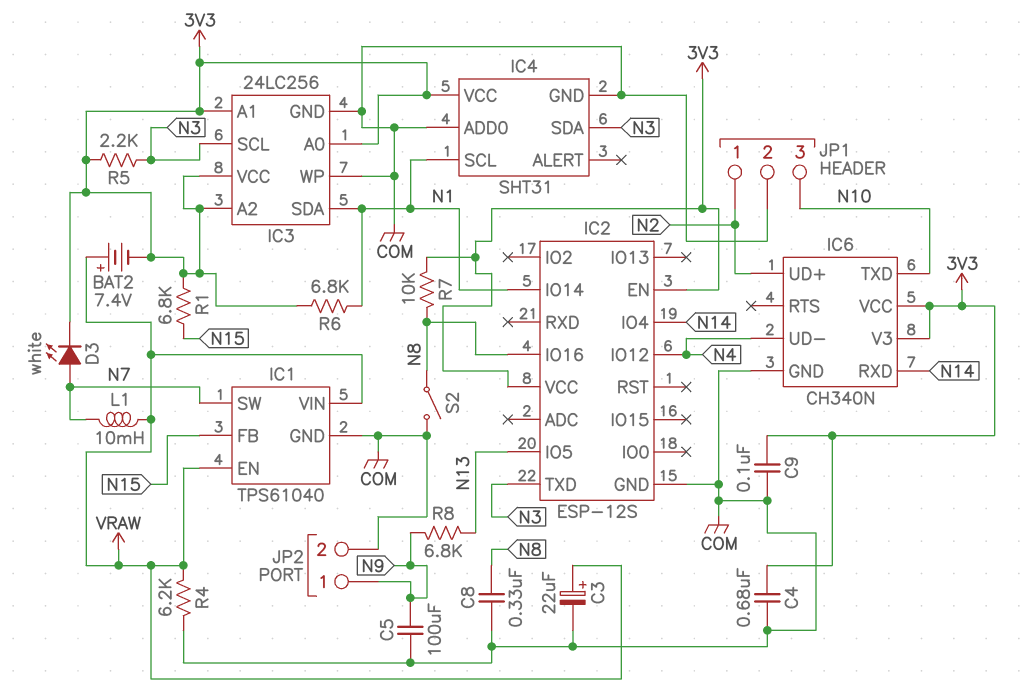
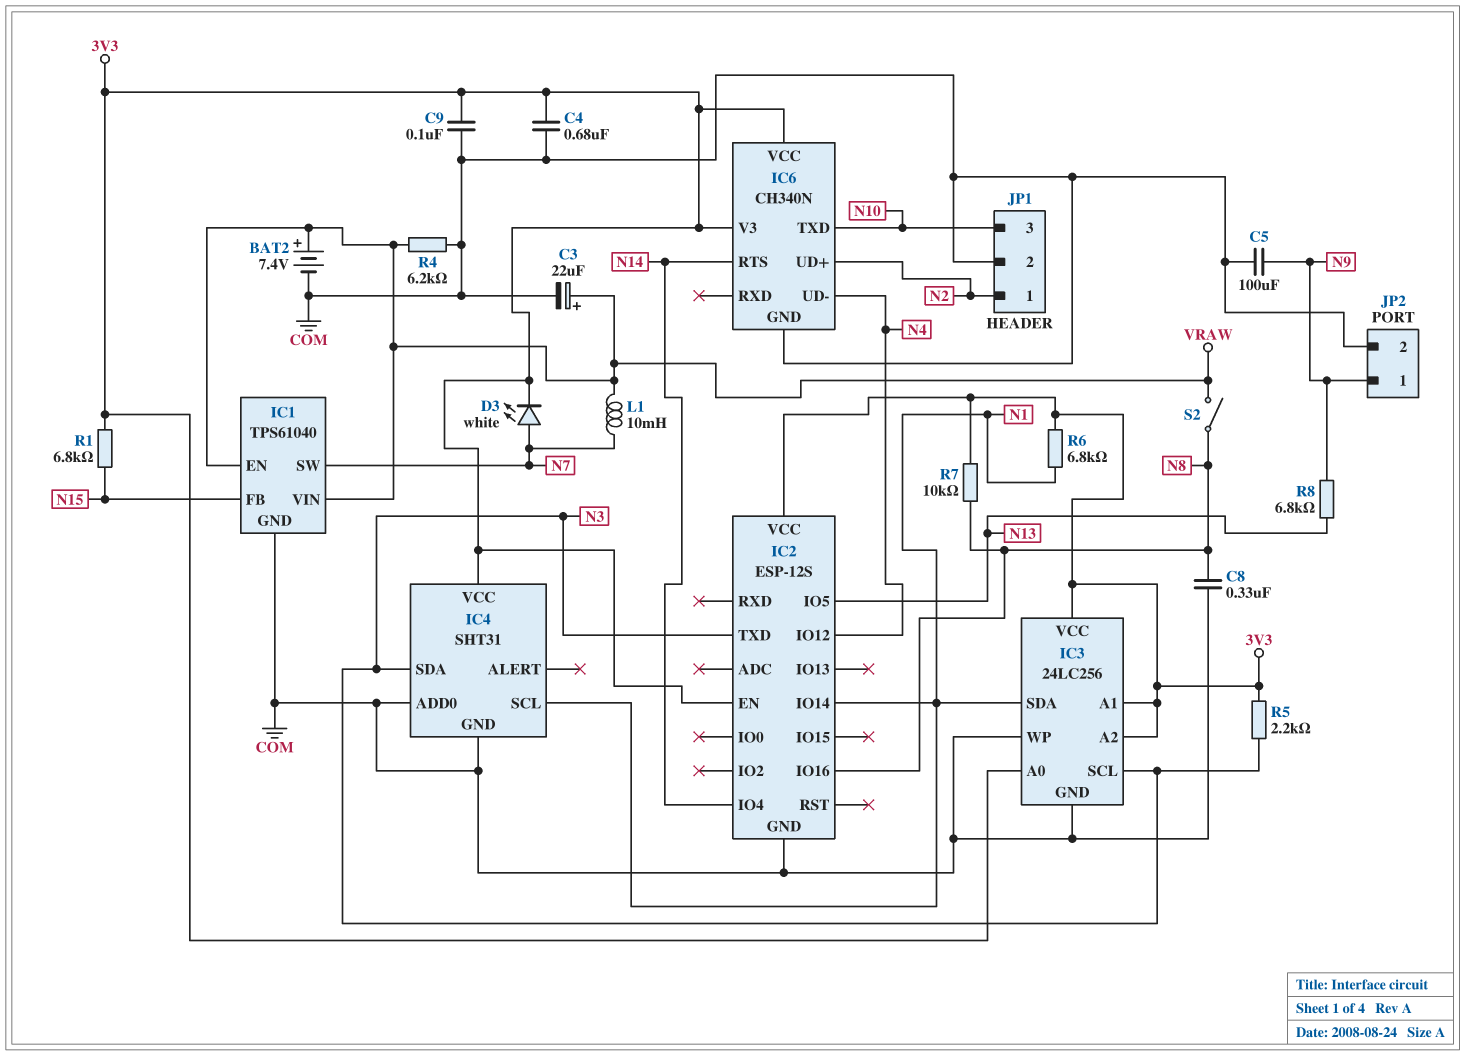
BAT2: 7.4V (plus VRAW, minus 3V3) -> 7.4V (plus VRAW, minus COM)
IC6 pin RTS: none -> N14
IC6 pin RXD: N14 -> none
S2: switch (COM, N8) -> switch (N8, VRAW)

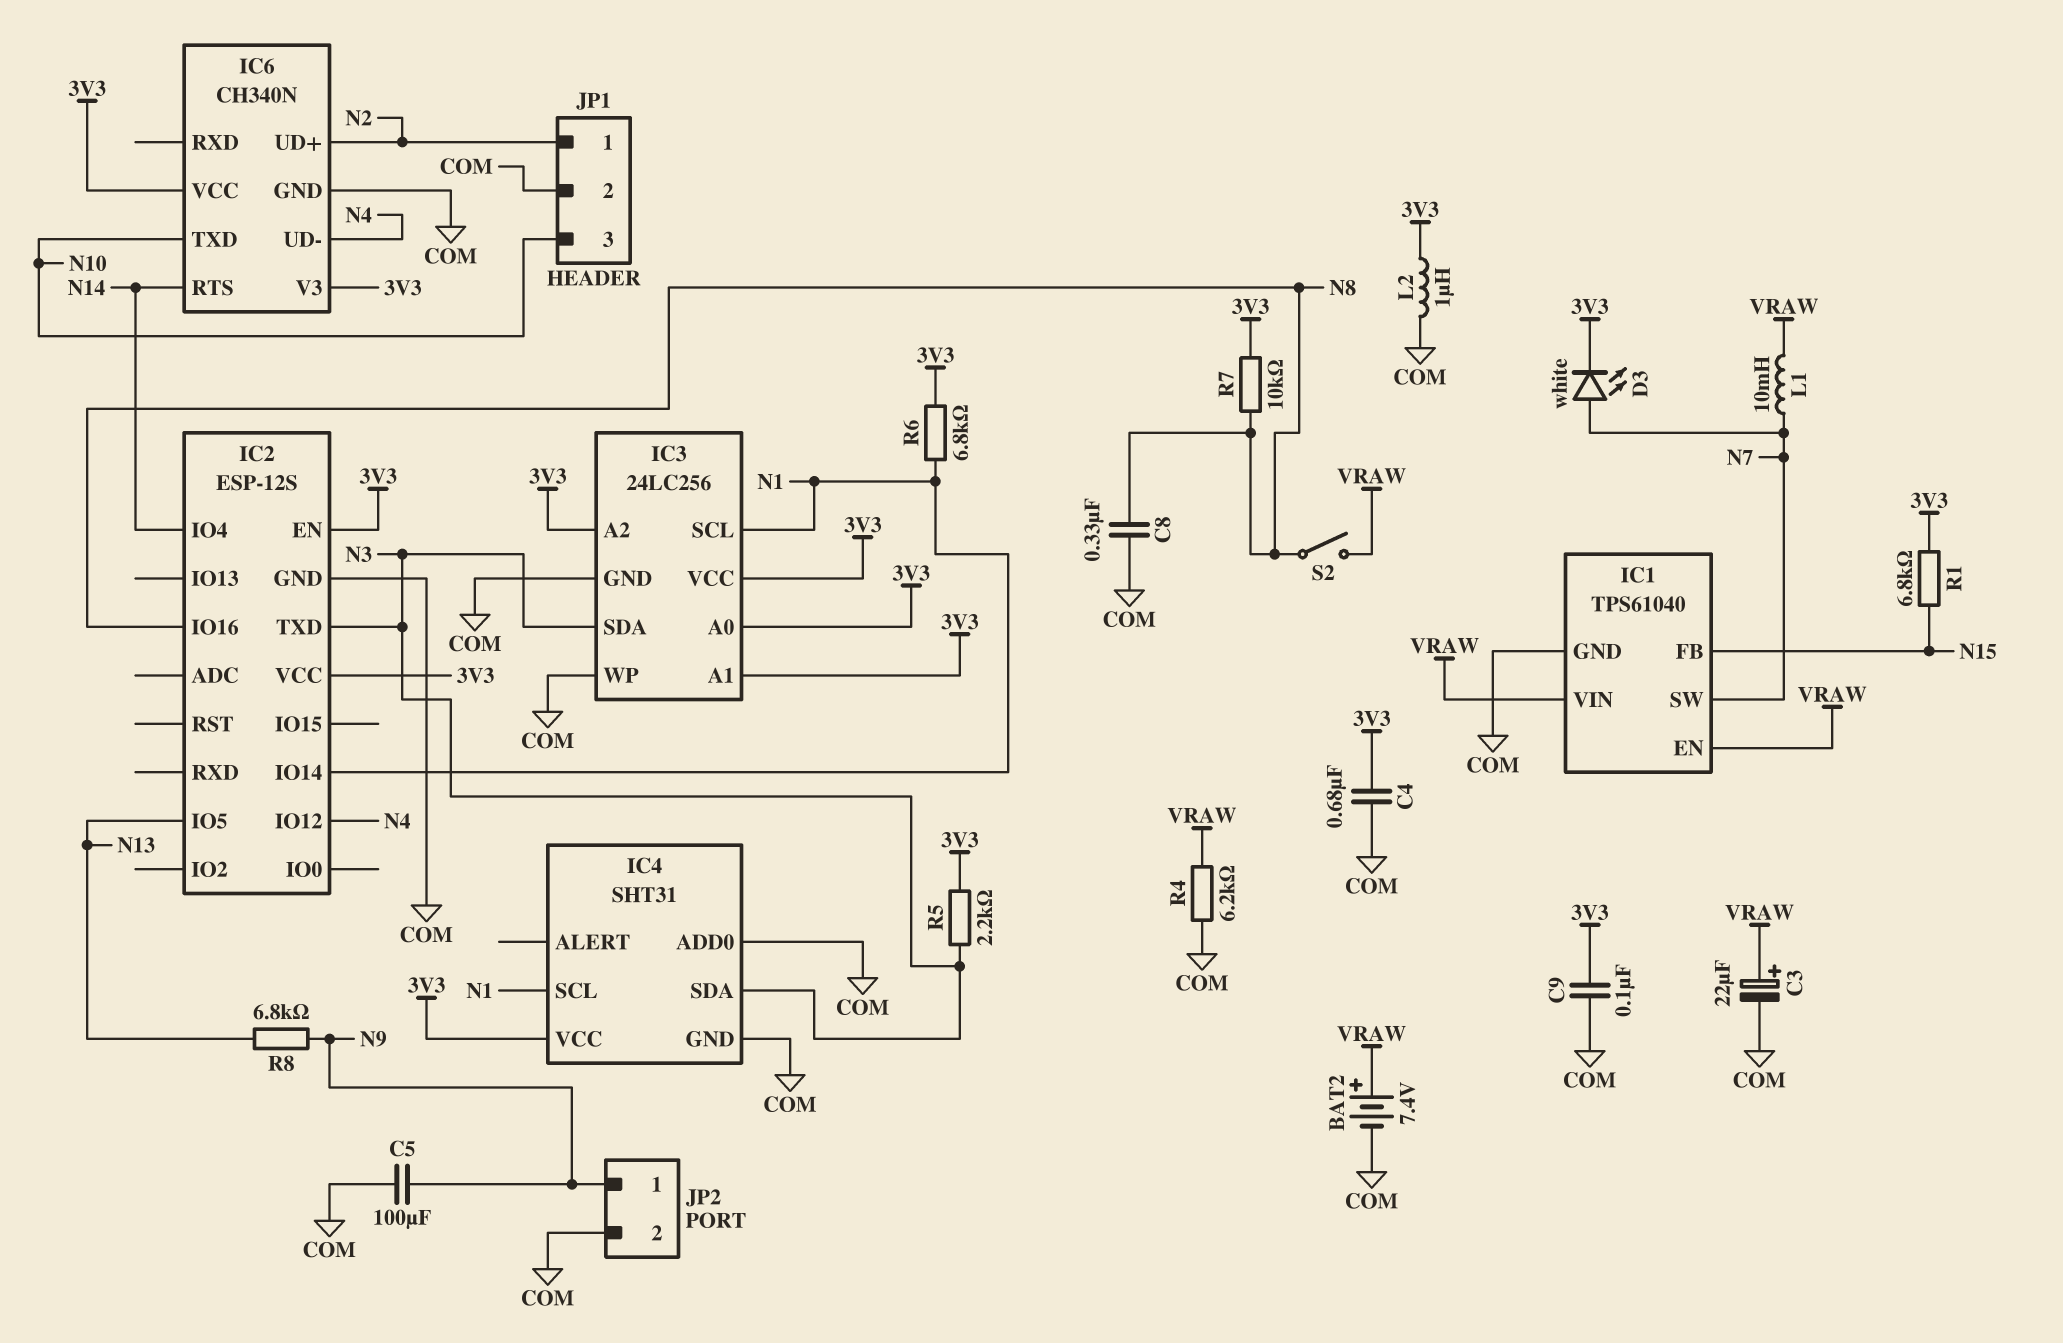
IC3 pin SCL: N3 -> N1
IC3 pin SDA: N1 -> N3
L2: none -> 1uH (3V3, COM)

